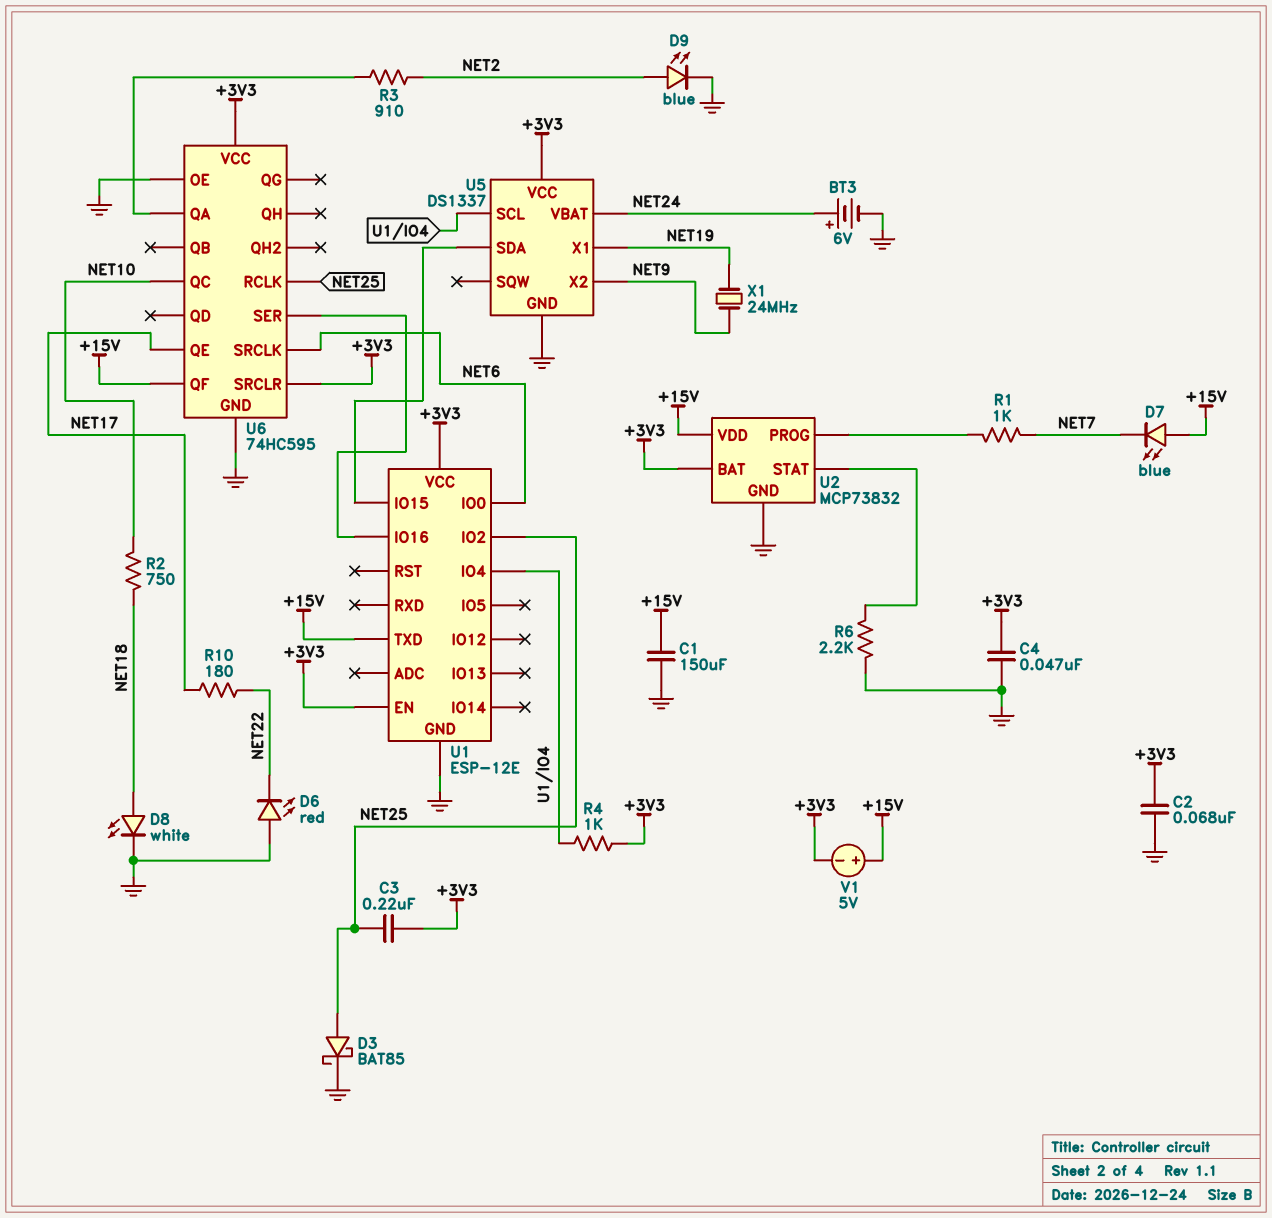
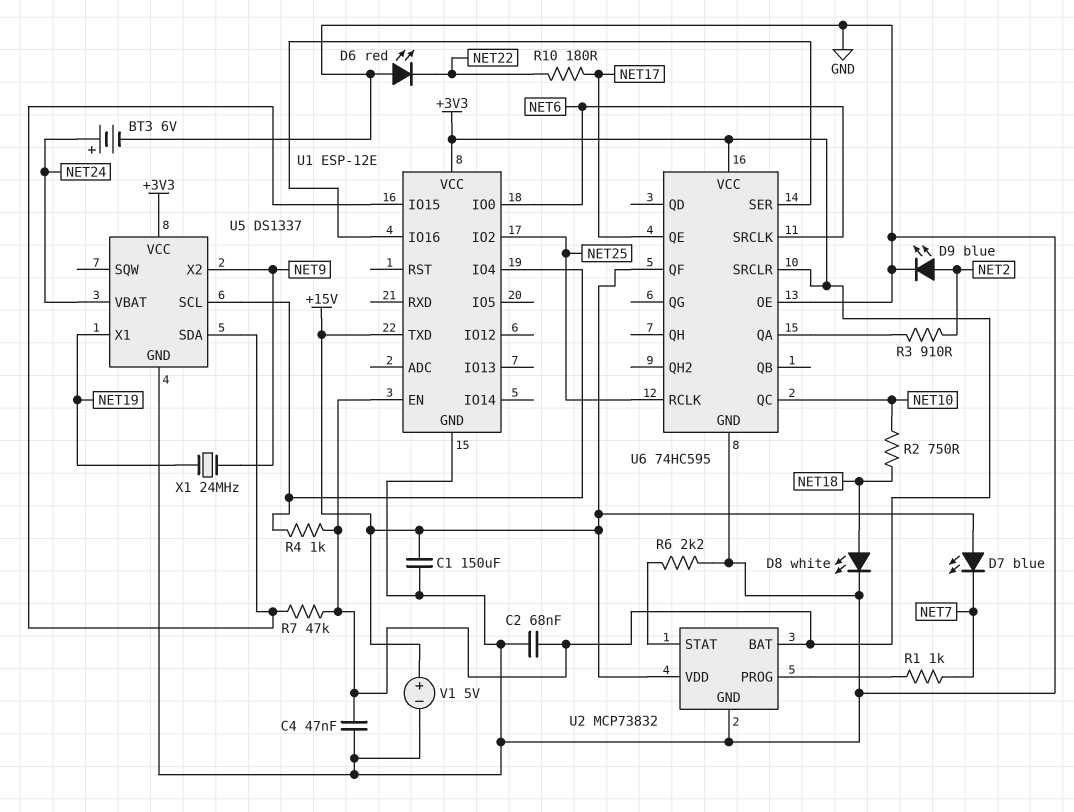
C3: 220nF (+3V3, NET25) -> none
D3: schottky BAT85 (A NET25, K GND) -> none
R7: none -> 47k (+3V3, U1/IO15)
V1: 5V (plus +15V, minus +3V3) -> 5V (plus +15V, minus GND)

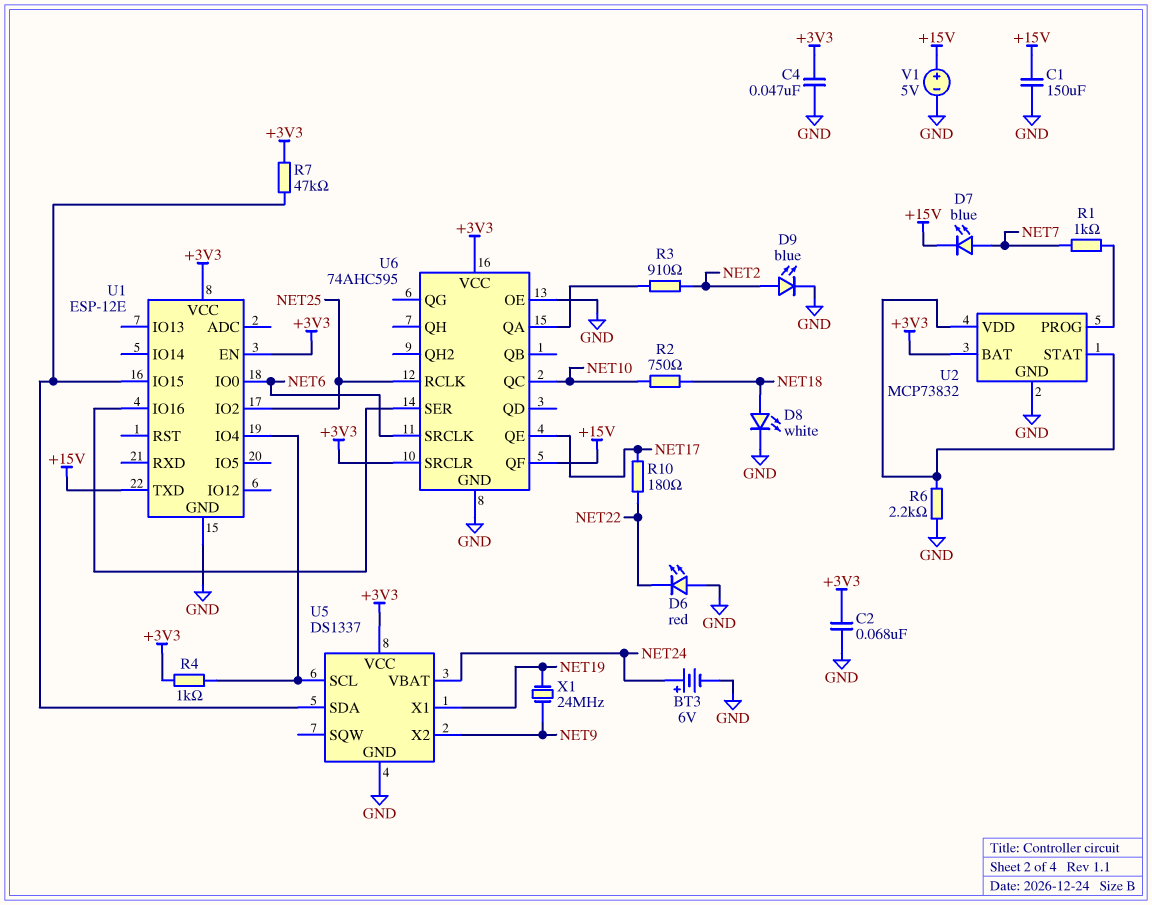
D7: LED blue (A +15V, K NET7) -> LED blue (A NET7, K +15V)
U2 pin VDD: +15V -> U2/STAT
U6: 74HC595 -> 74AHC595

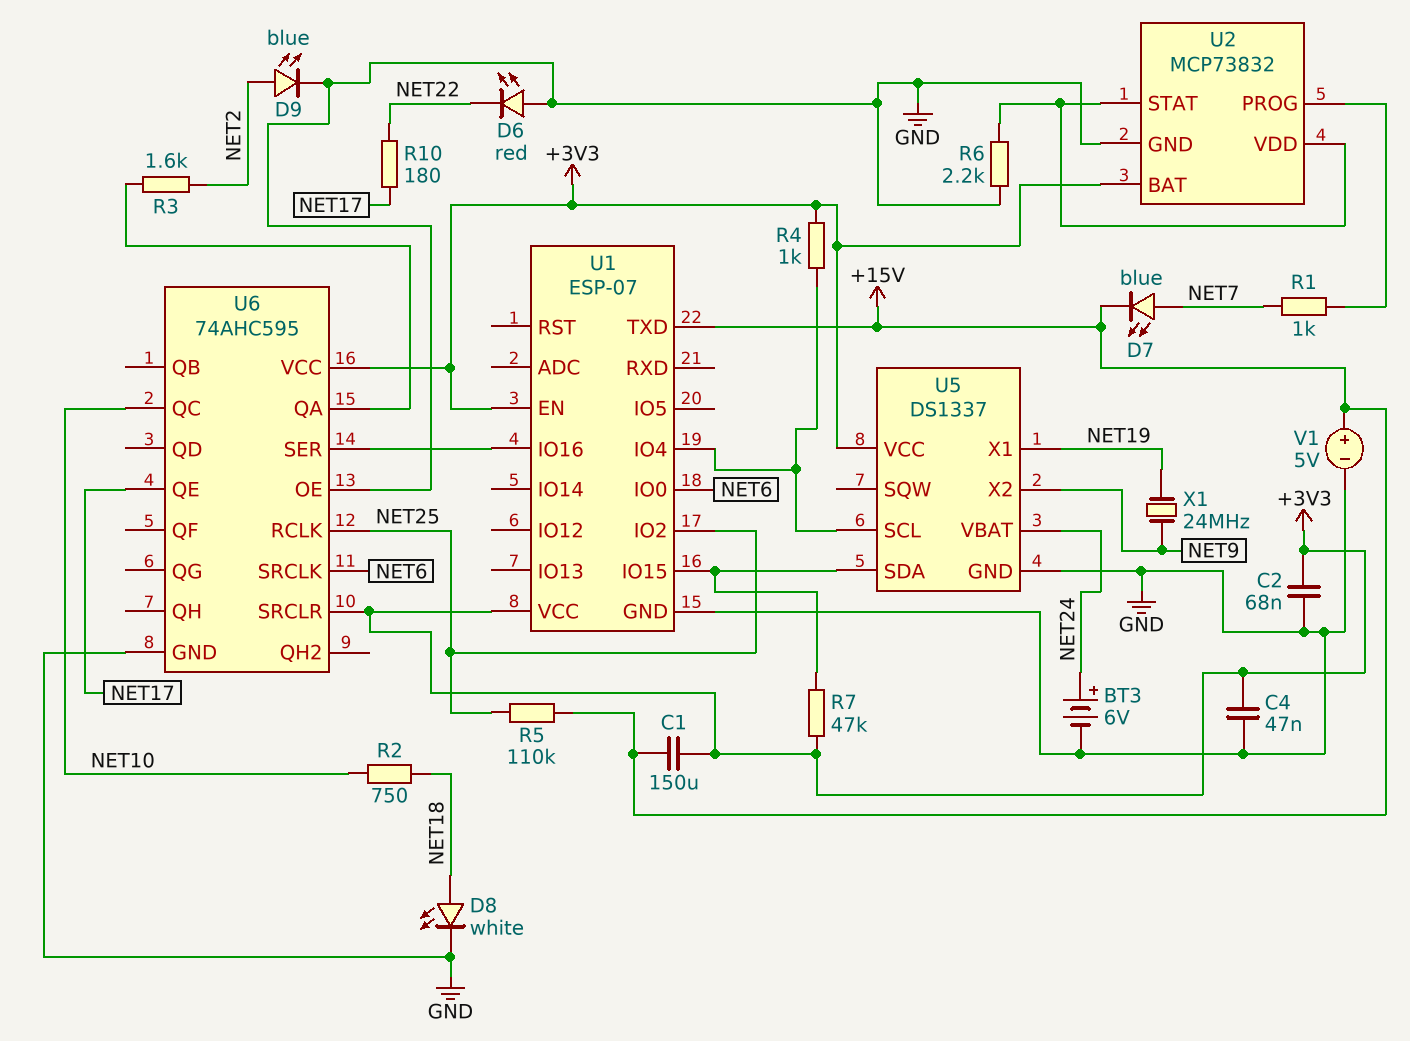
C1: 150uF (+15V, GND) -> 150uF (+3V3, +15V)
R3: 910 (NET2, U6/QA) -> 1.6k (NET2, U6/QA)
R5: none -> 110k (+15V, NET25)
U1: ESP-12E -> ESP-07
U6 pin QF: +15V -> none

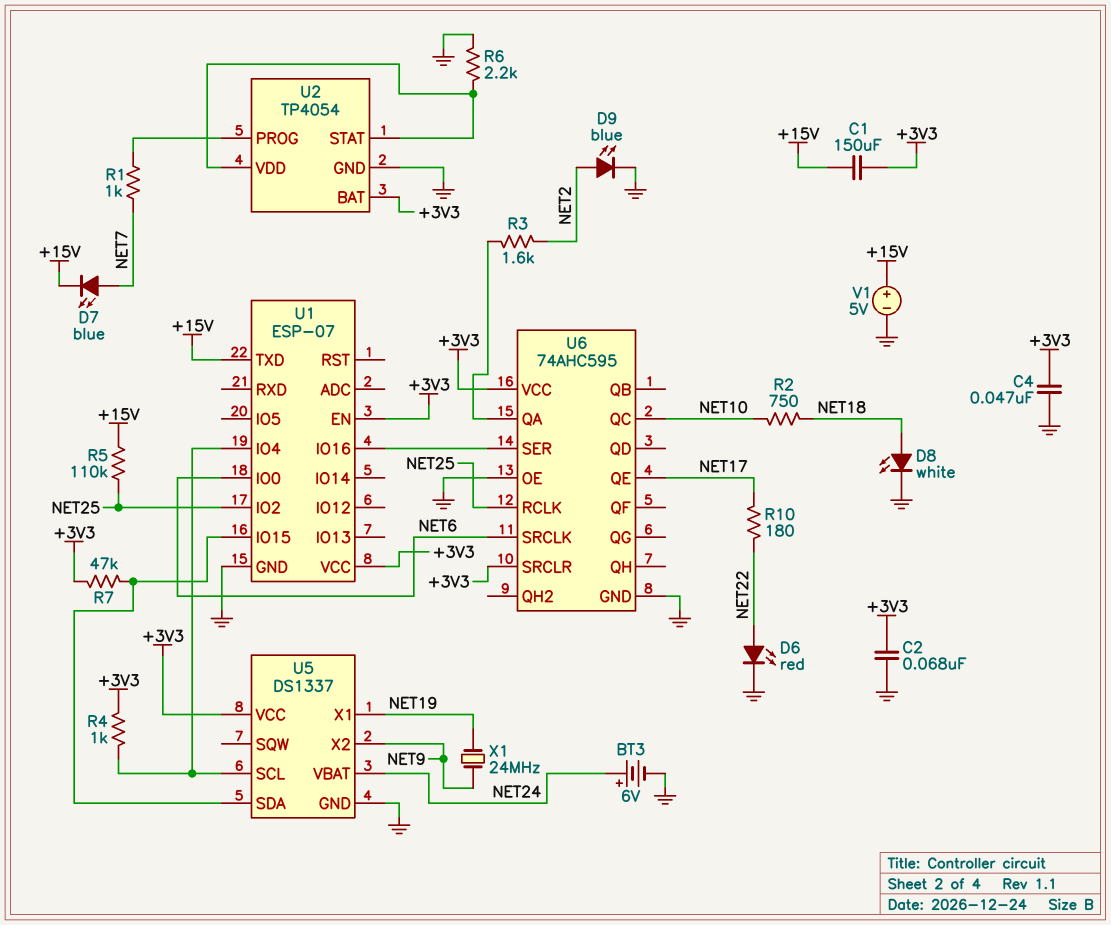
D6: LED red (A GND, K NET22) -> LED red (A NET22, K GND)
U2: MCP73832 -> TP4054

